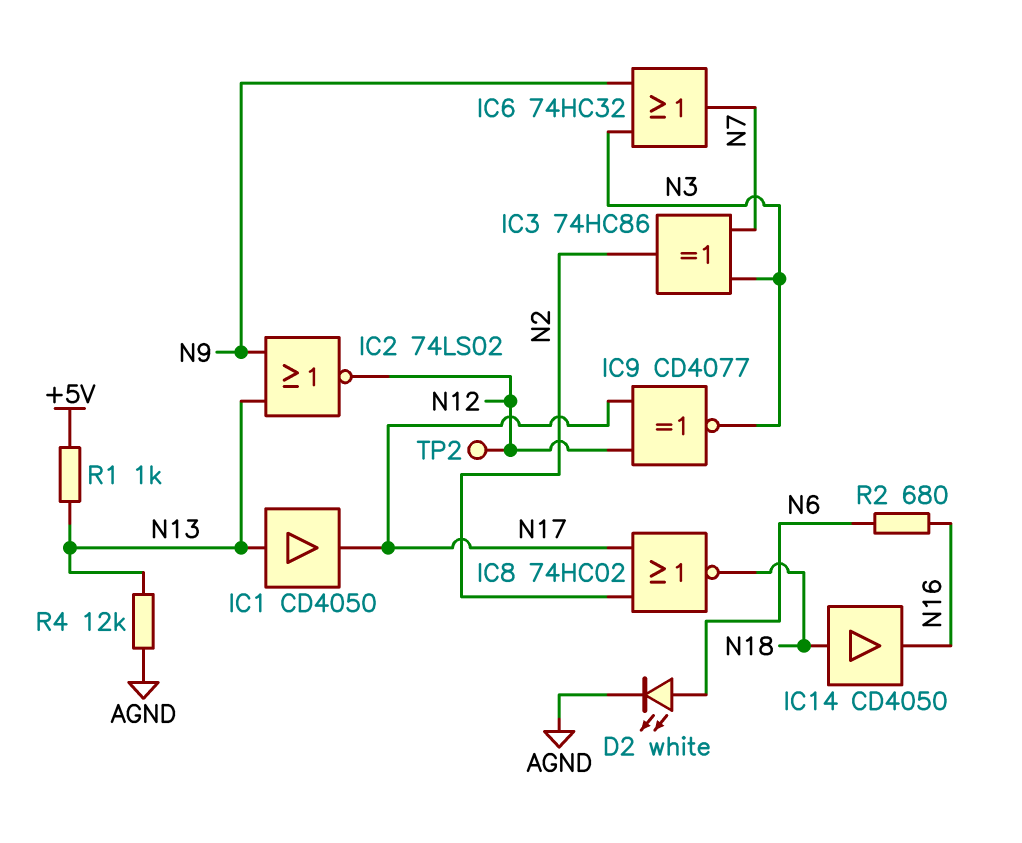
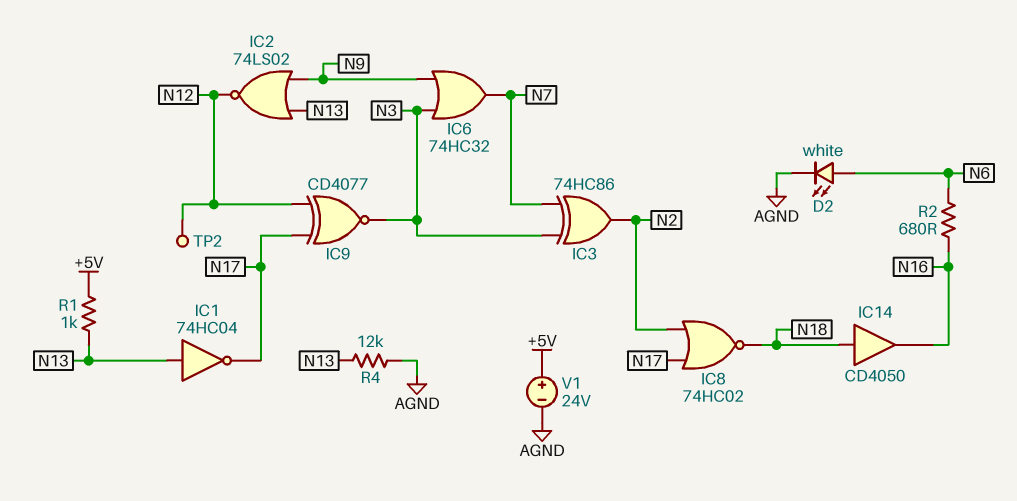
IC1: buffer CD4050 (in N13, out N17) -> NOT 74HC04 (in N13, out N17)
V1: none -> 24V (plus +5V, minus AGND)

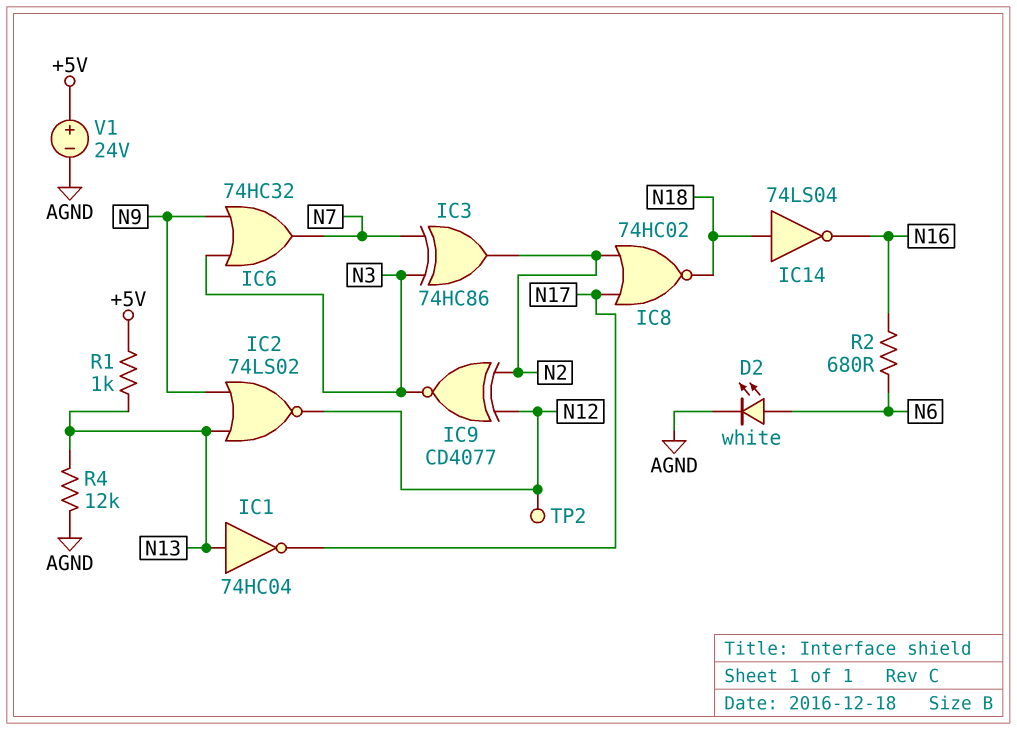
IC9: XNOR CD4077 (in N12, in N17, out N3) -> XNOR CD4077 (in N2, in N12, out N3)
IC14: buffer CD4050 (in N18, out N16) -> NOT 74LS04 (in N18, out N16)

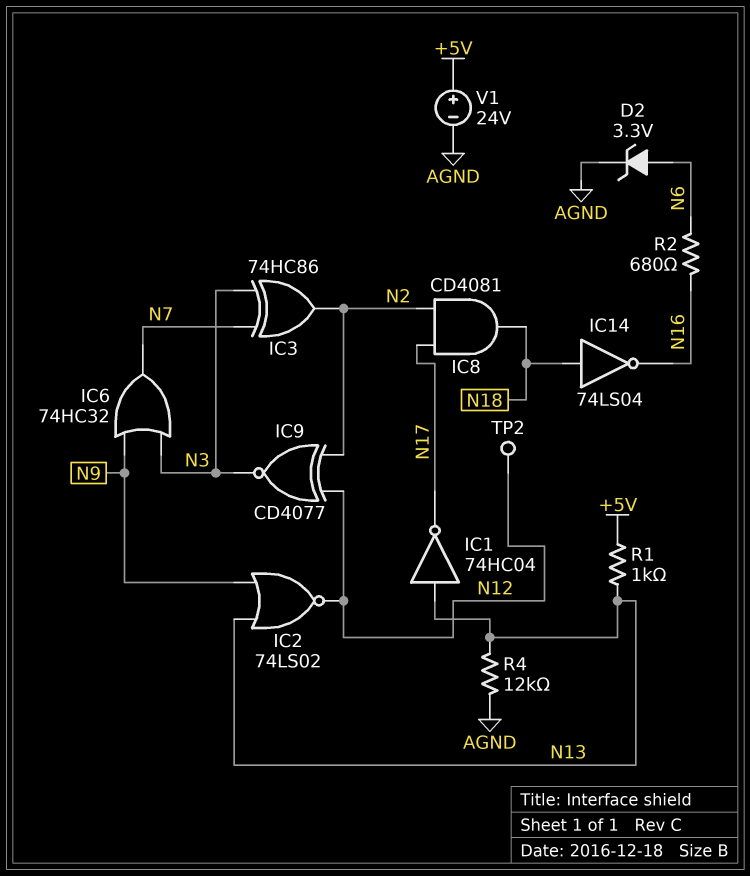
D2: LED white (A N6, K AGND) -> zener 3.3V (A N6, K AGND)
IC8: NOR 74HC02 (in N2, in N17, out N18) -> AND CD4081 (in N2, in N17, out N18)

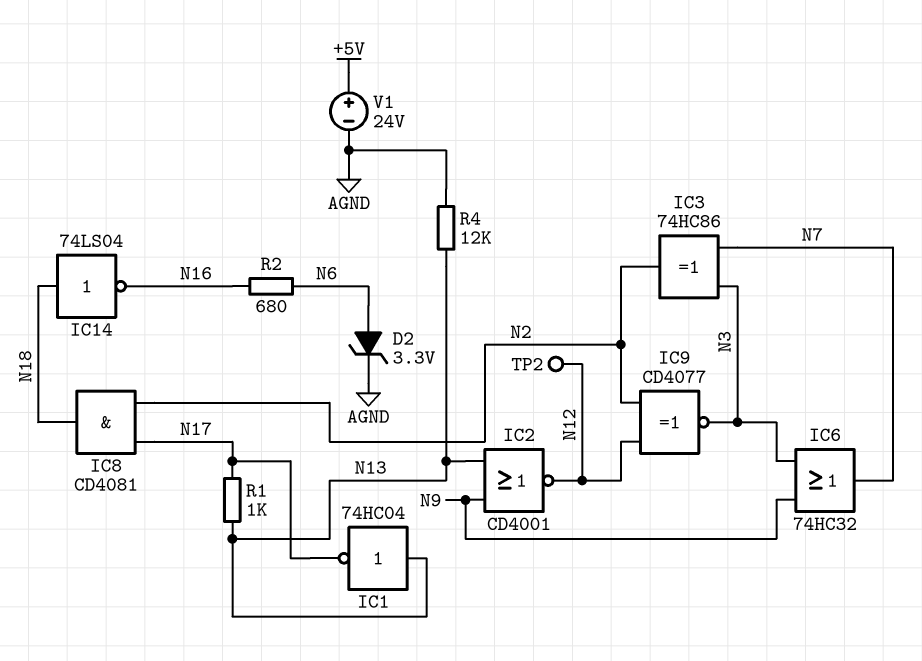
IC2: NOR 74LS02 (in N9, in N13, out N12) -> NOR CD4001 (in N9, in N13, out N12)
R1: 1k (+5V, N13) -> 1k (N13, N17)

